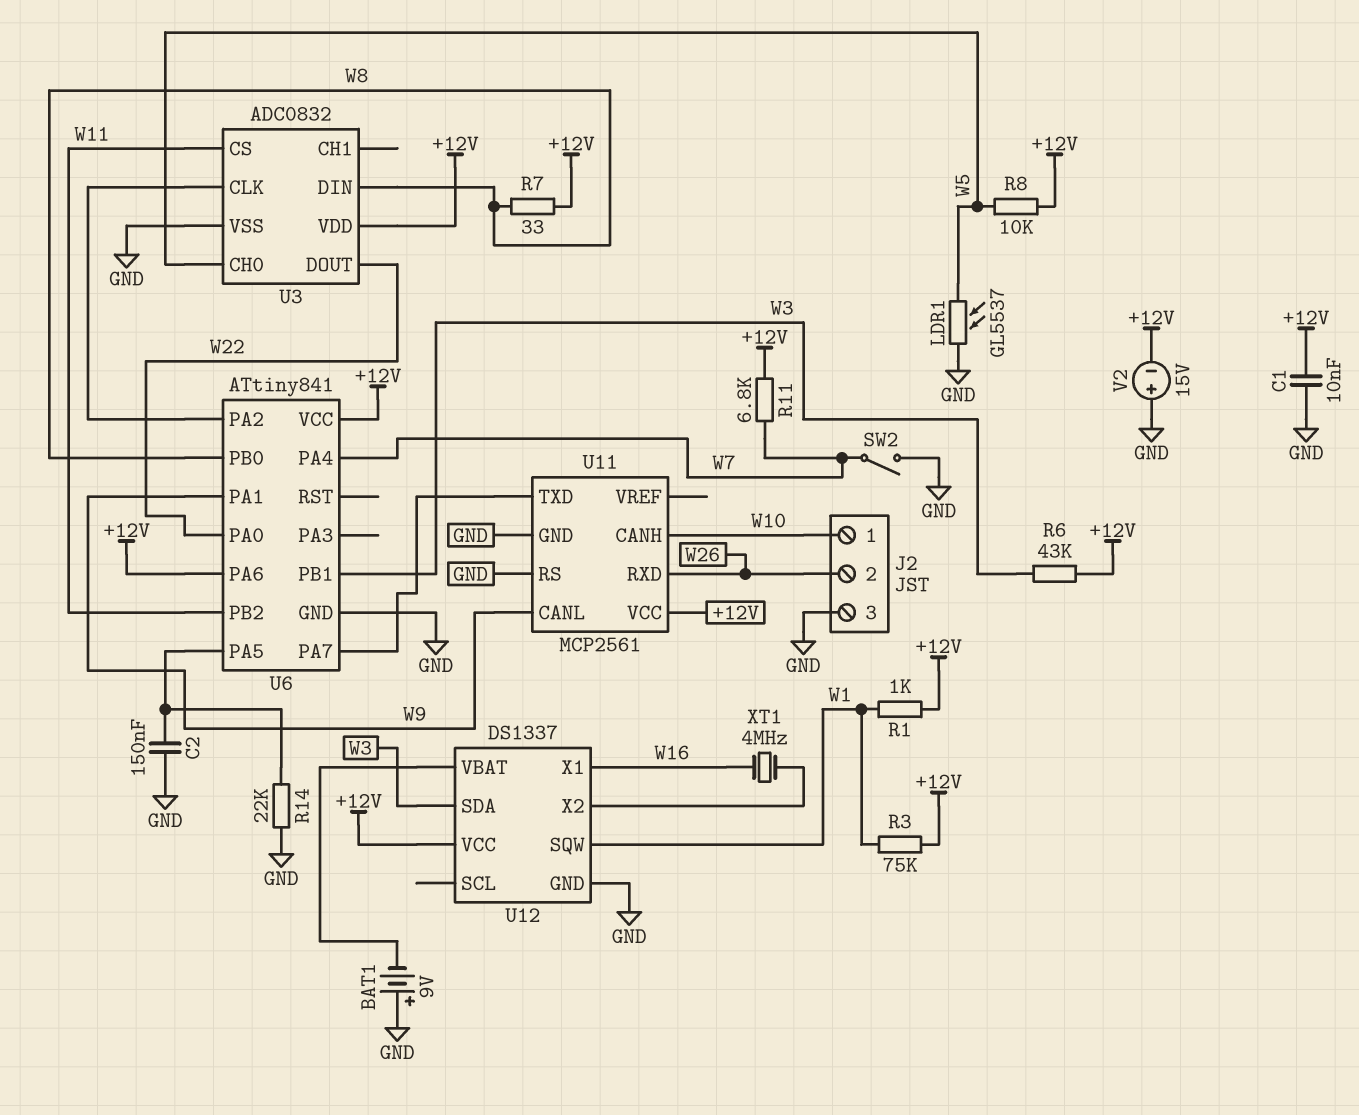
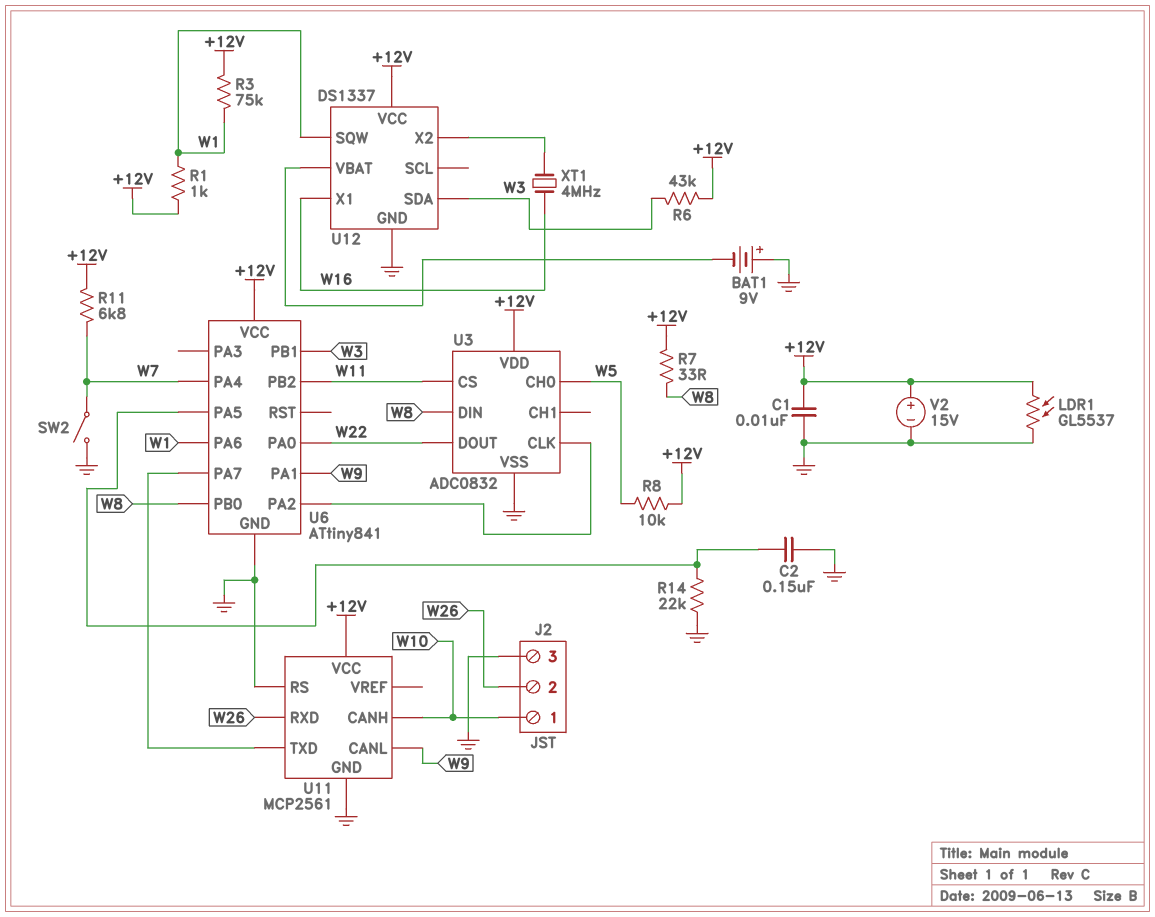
LDR1: GL5537 (GND, W5) -> GL5537 (+12V, GND)
U6 pin PA6: +12V -> W1
V2: 15V (plus GND, minus +12V) -> 15V (plus +12V, minus GND)

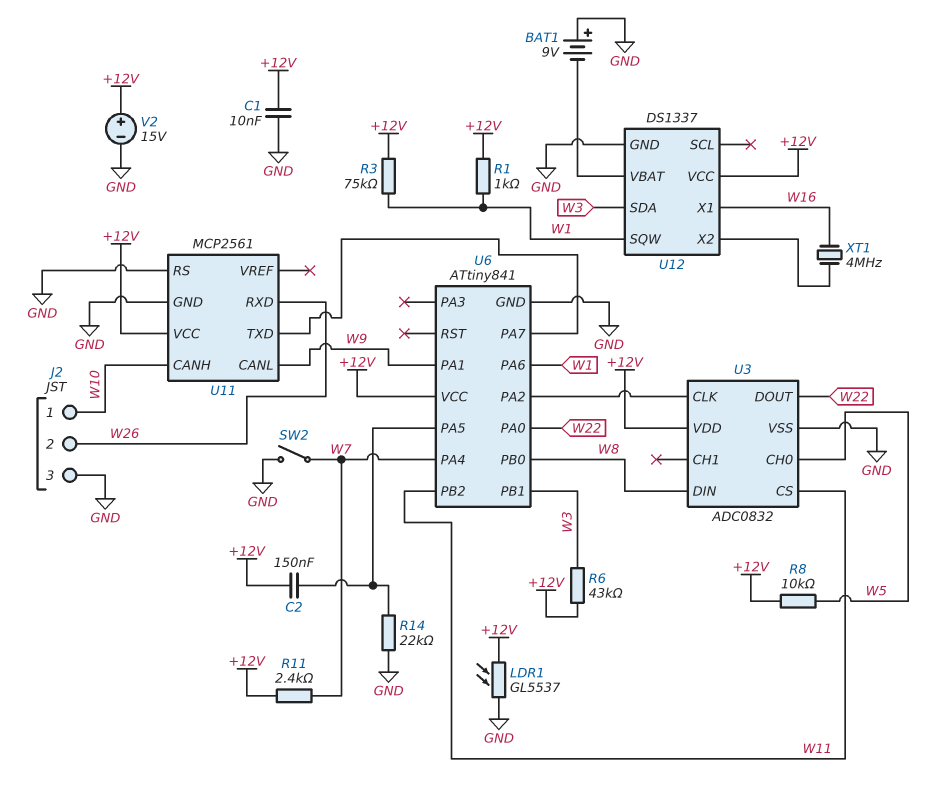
C2: 150nF (GND, U6/PA5) -> 150nF (+12V, U6/PA5)
R7: 33 (+12V, W8) -> none
R11: 6.8k (+12V, W7) -> 2.4k (+12V, W7)

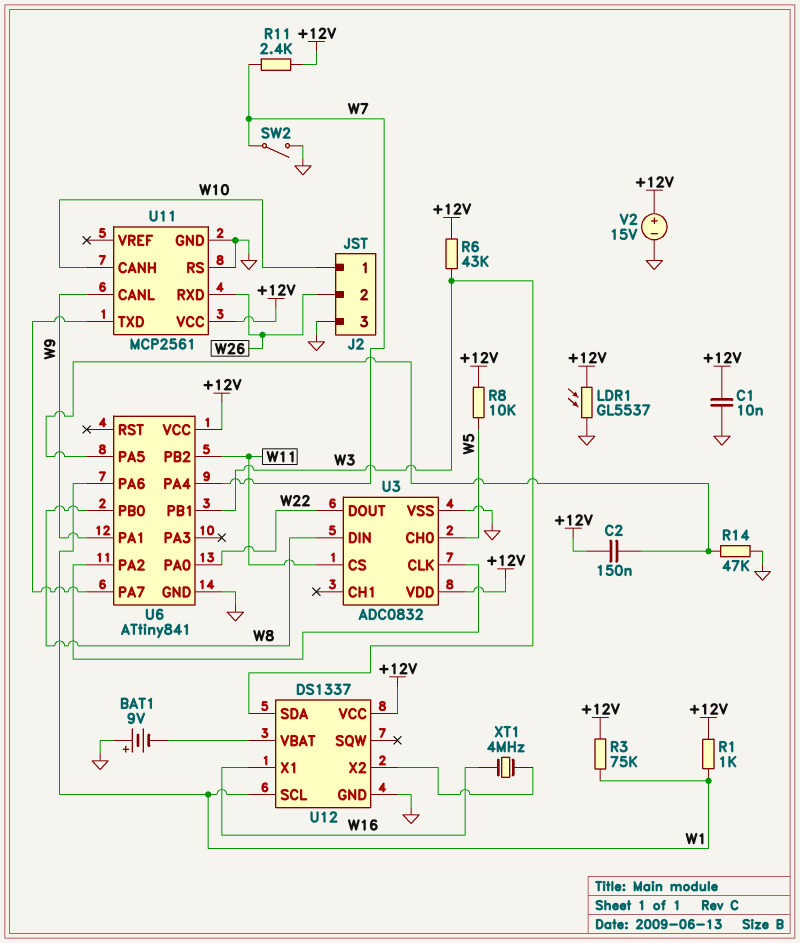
R14: 22k (GND, U6/PA5) -> 47k (GND, U6/PA5)
U12 pin SCL: none -> W1
U12 pin SQW: W1 -> none

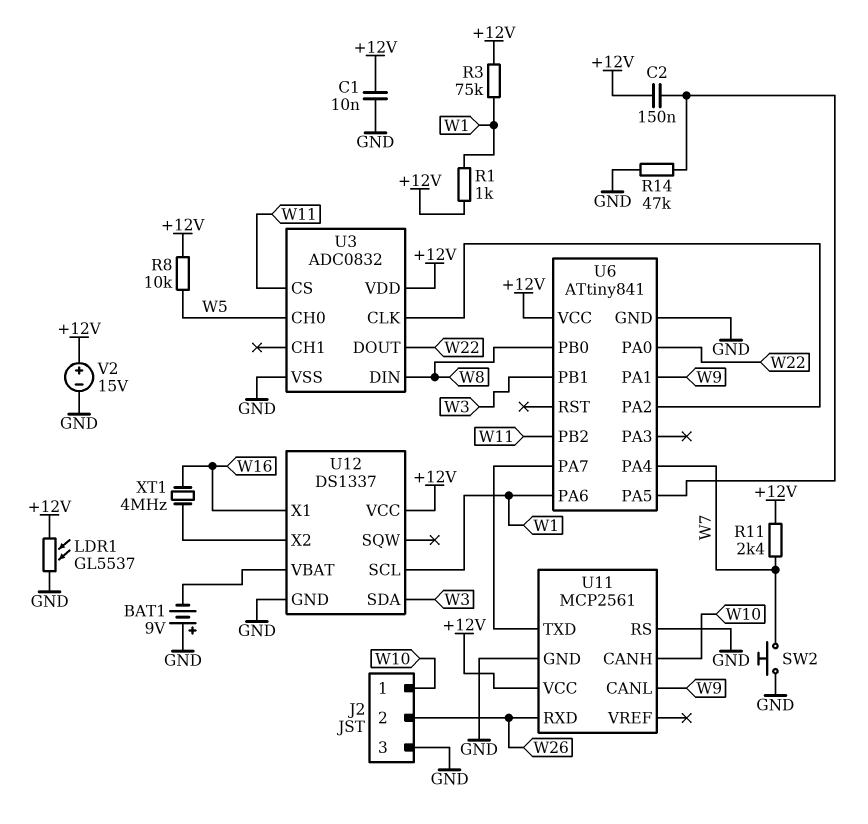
R6: 43k (+12V, W3) -> none
SW2: switch (GND, W7) -> button (GND, W7)

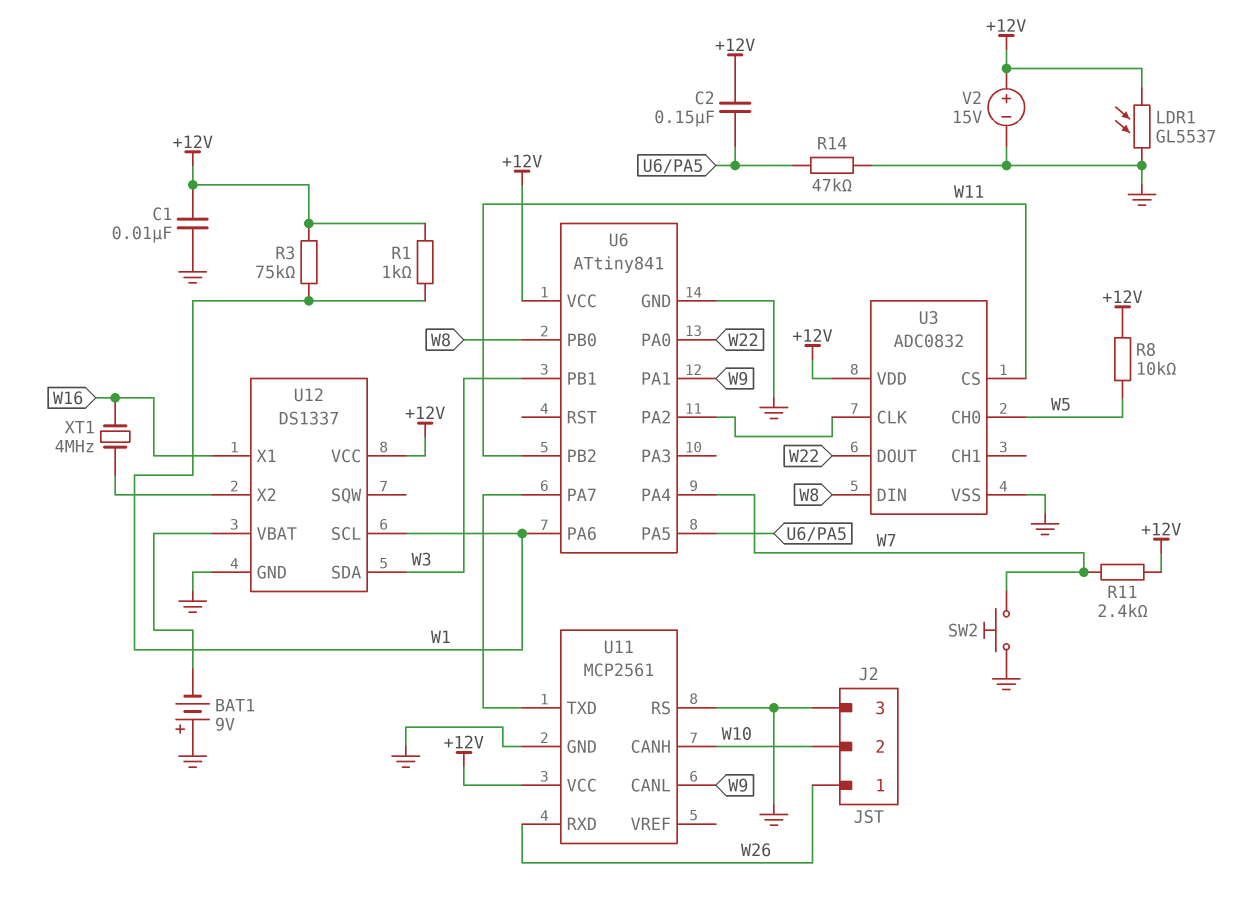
J2 pin 1: W10 -> W26
J2 pin 2: W26 -> W10

